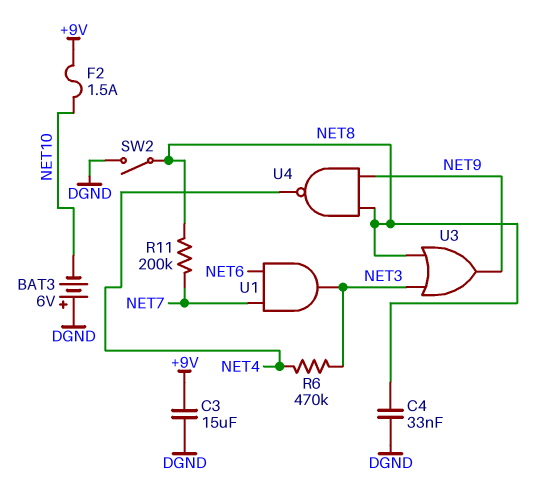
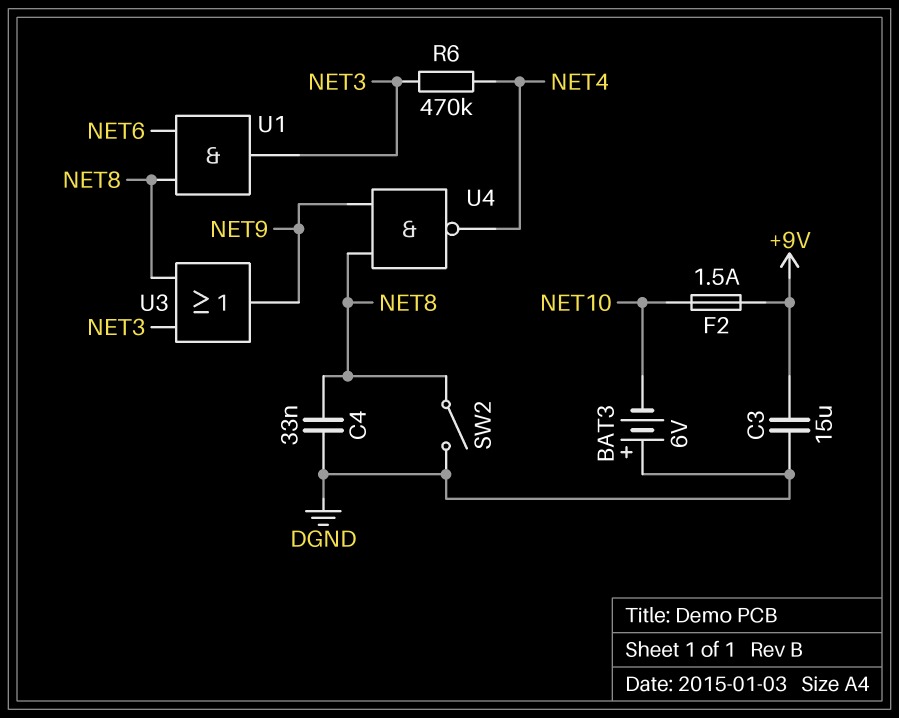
R11: 200k (NET7, NET8) -> none
U1: AND (in NET6, in NET7, out NET3) -> AND (in NET6, in NET8, out NET3)

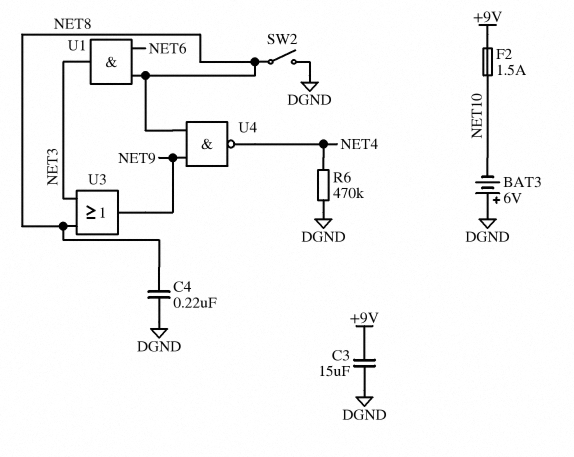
C4: 33nF (DGND, NET8) -> 220nF (DGND, NET8)
R6: 470k (NET3, NET4) -> 470k (DGND, NET4)

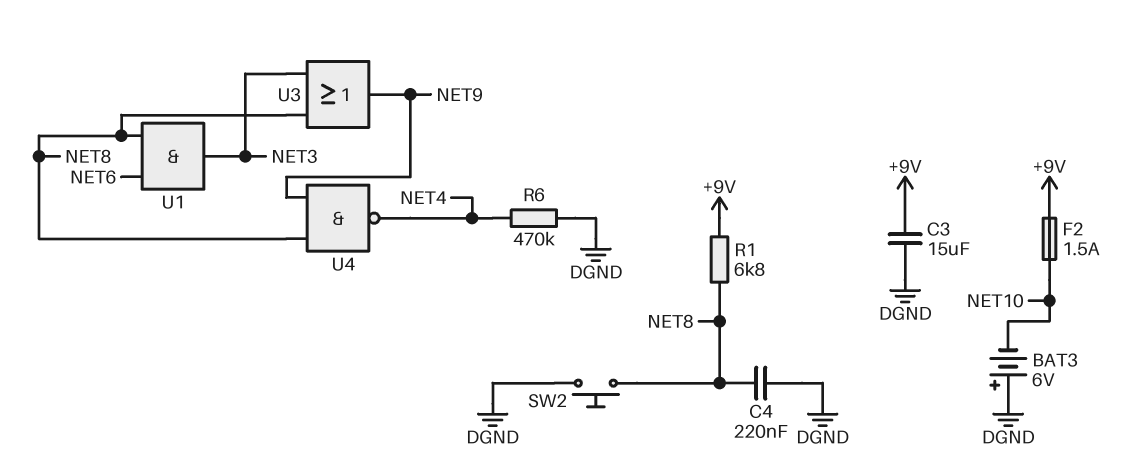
R1: none -> 6.8k (+9V, NET8)
SW2: switch (DGND, NET8) -> button (DGND, NET8)

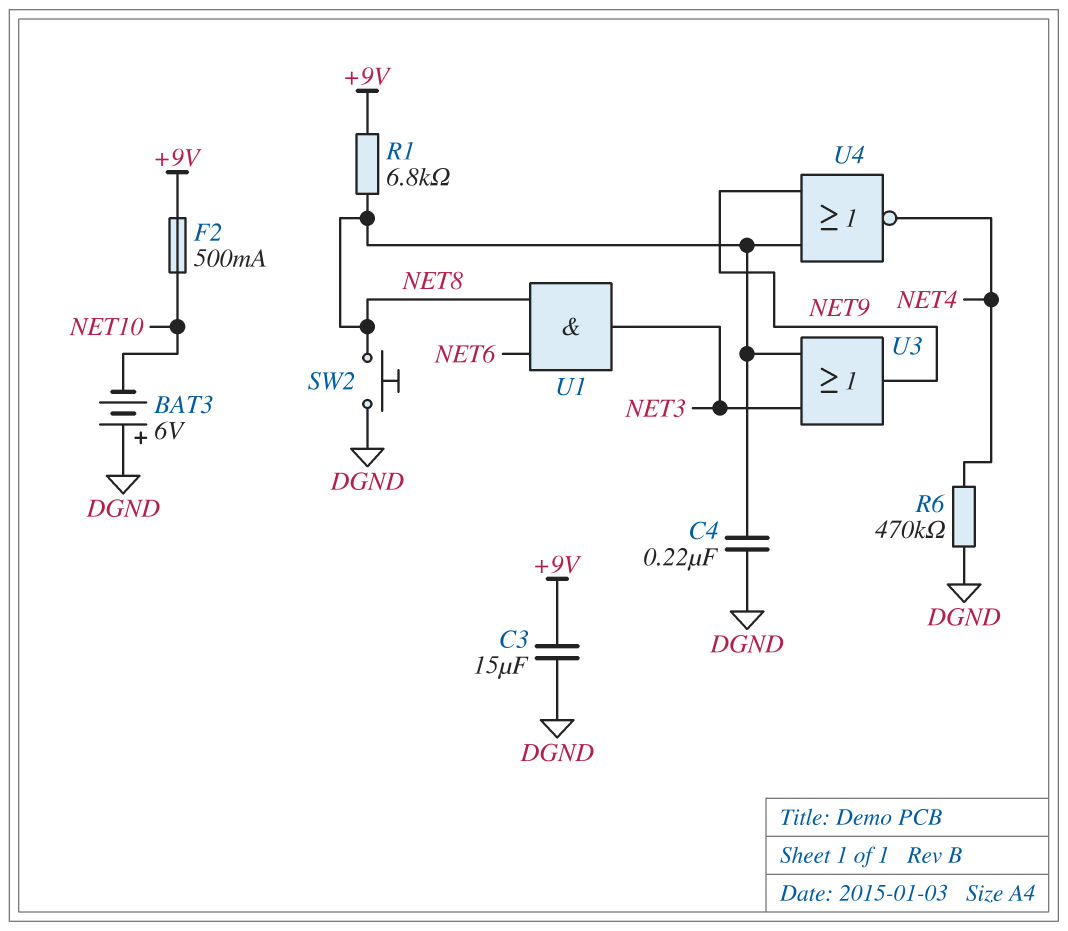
F2: 1.5A (+9V, NET10) -> 500mA (+9V, NET10)
U4: NAND (in NET8, in NET9, out NET4) -> NOR (in NET8, in NET9, out NET4)

